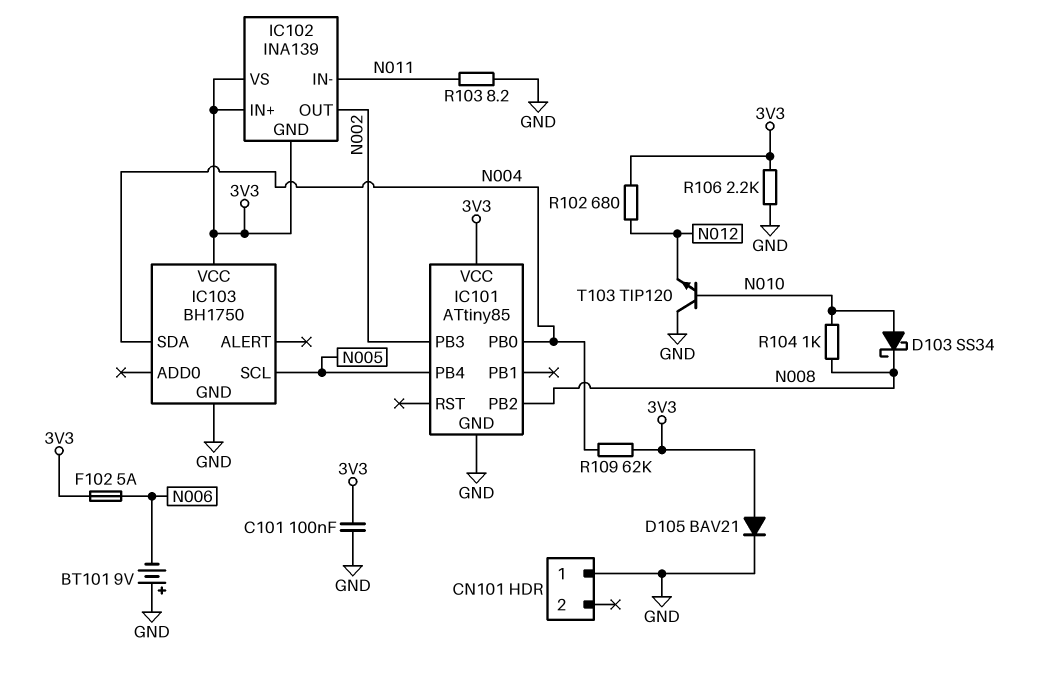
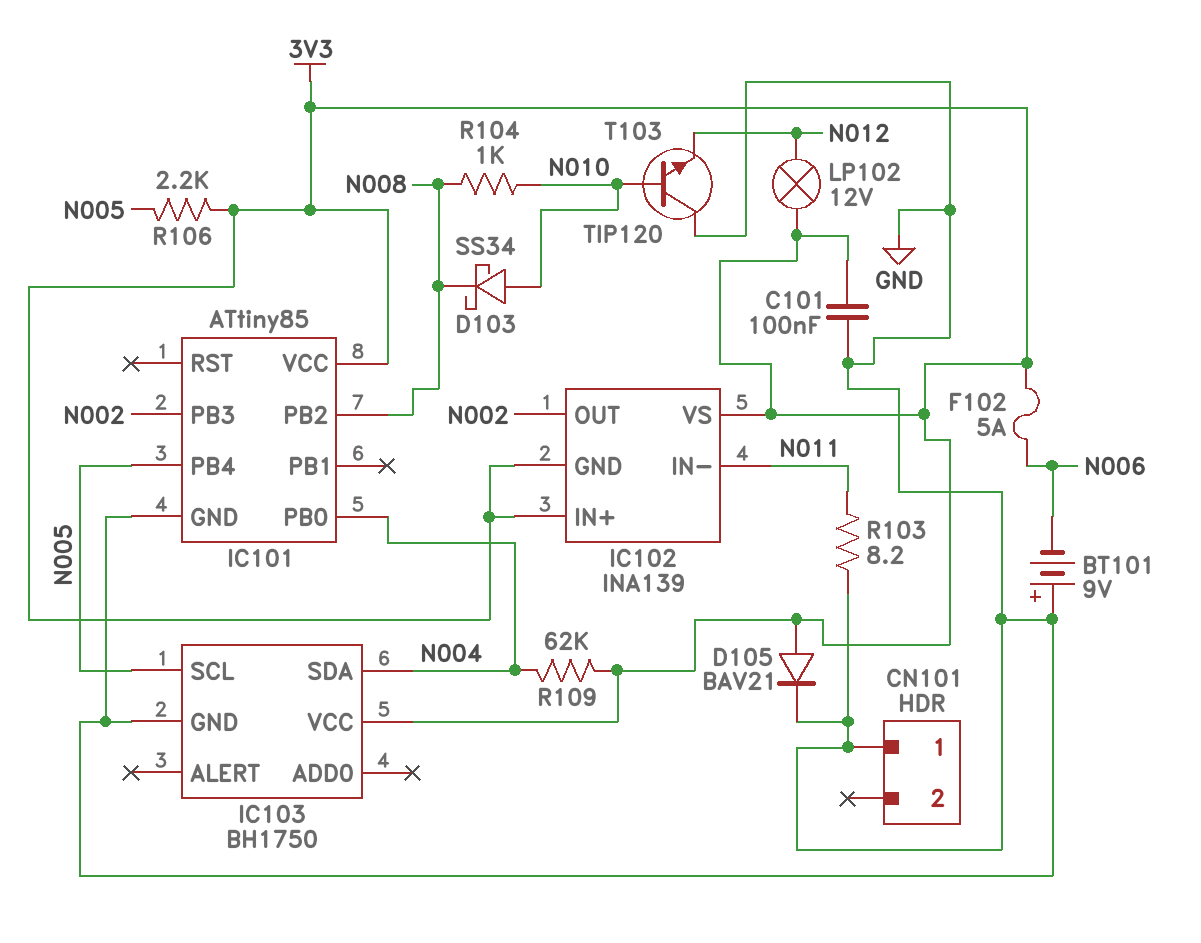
LP102: none -> lamp 12V (3V3, N012)
R102: 680 (3V3, N012) -> none
R106: 2.2k (3V3, GND) -> 2.2k (3V3, N005)

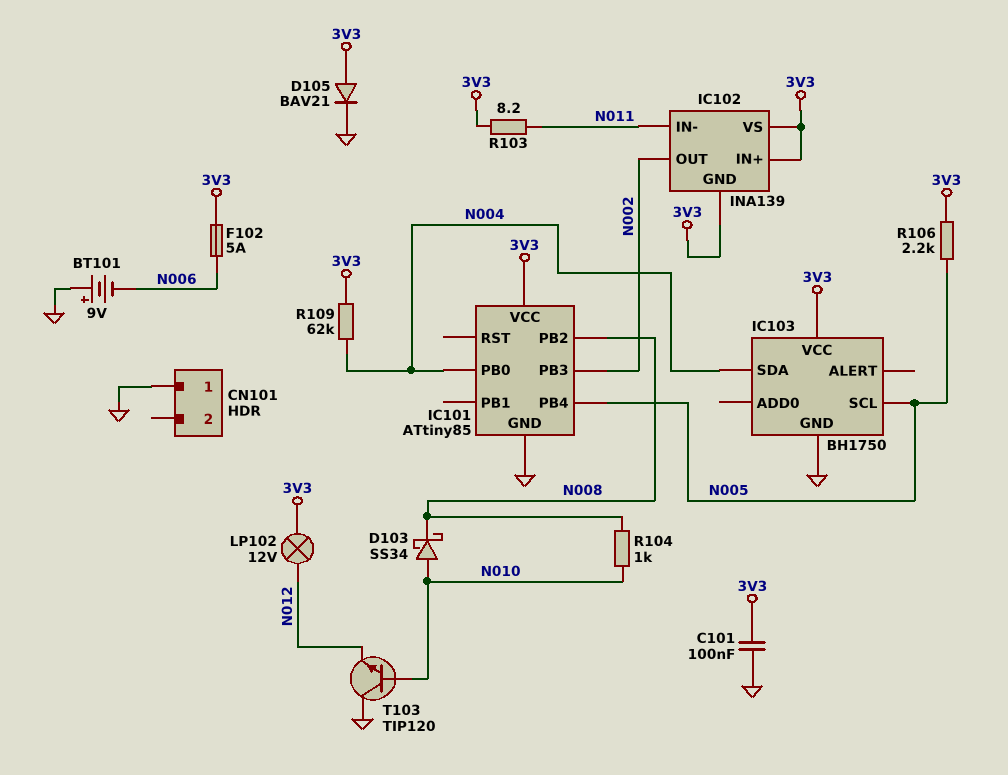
R103: 8.2 (GND, N011) -> 8.2 (3V3, N011)

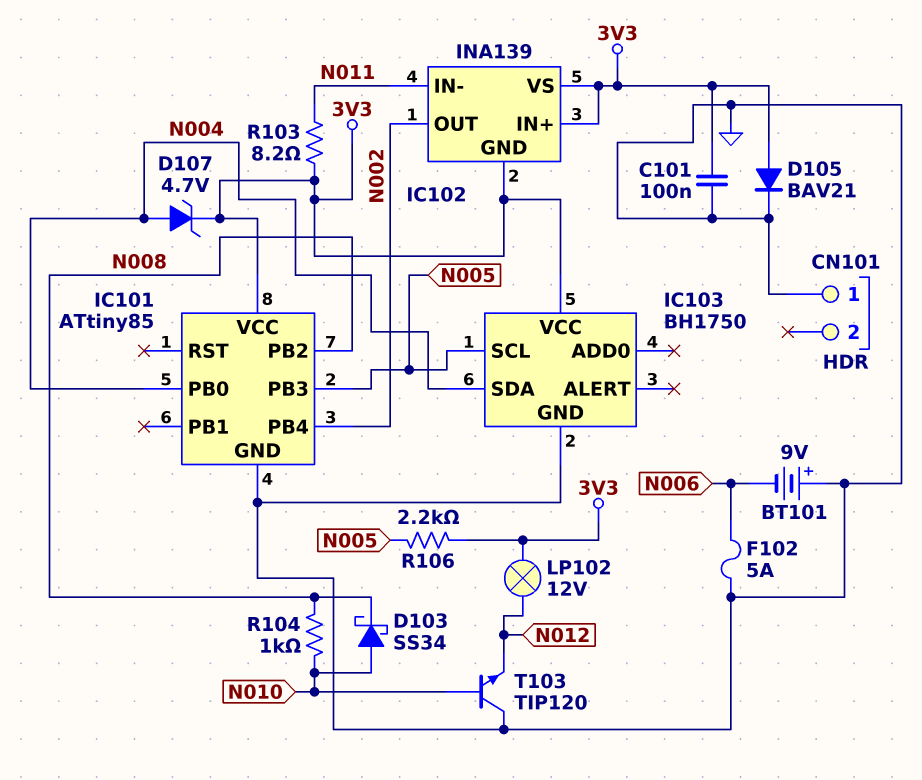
D107: none -> zener 4.7V (A N004, K 3V3)
F102: 5A (3V3, N006) -> 5A (GND, N006)
IC101 pin PB3: N002 -> N005
IC101 pin PB4: N005 -> N002
R109: 62k (3V3, N004) -> none

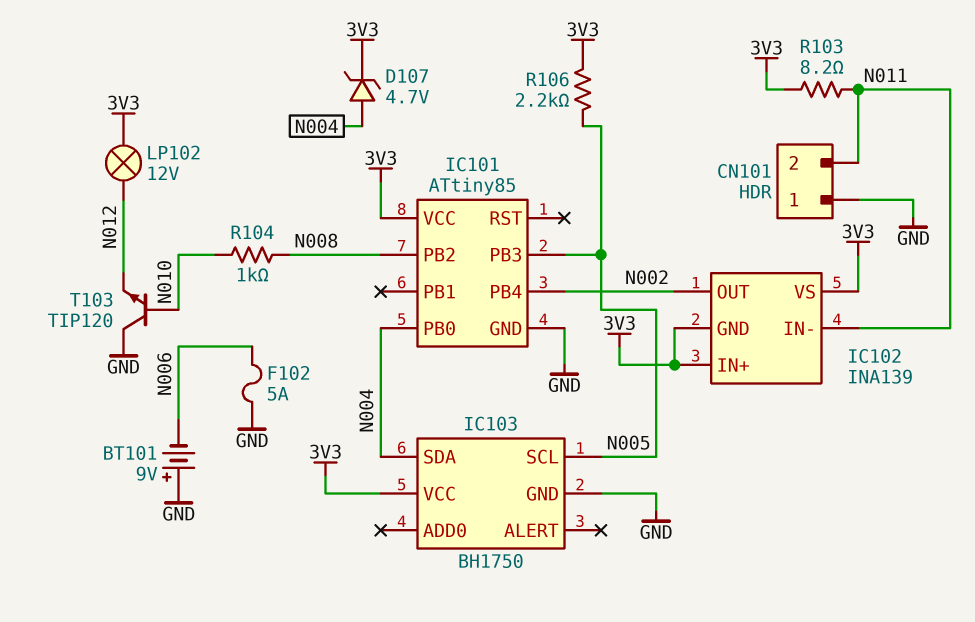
C101: 100nF (3V3, GND) -> none
CN101 pin 2: none -> N011
D103: schottky SS34 (A N010, K N008) -> none
D105: diode BAV21 (A 3V3, K GND) -> none

